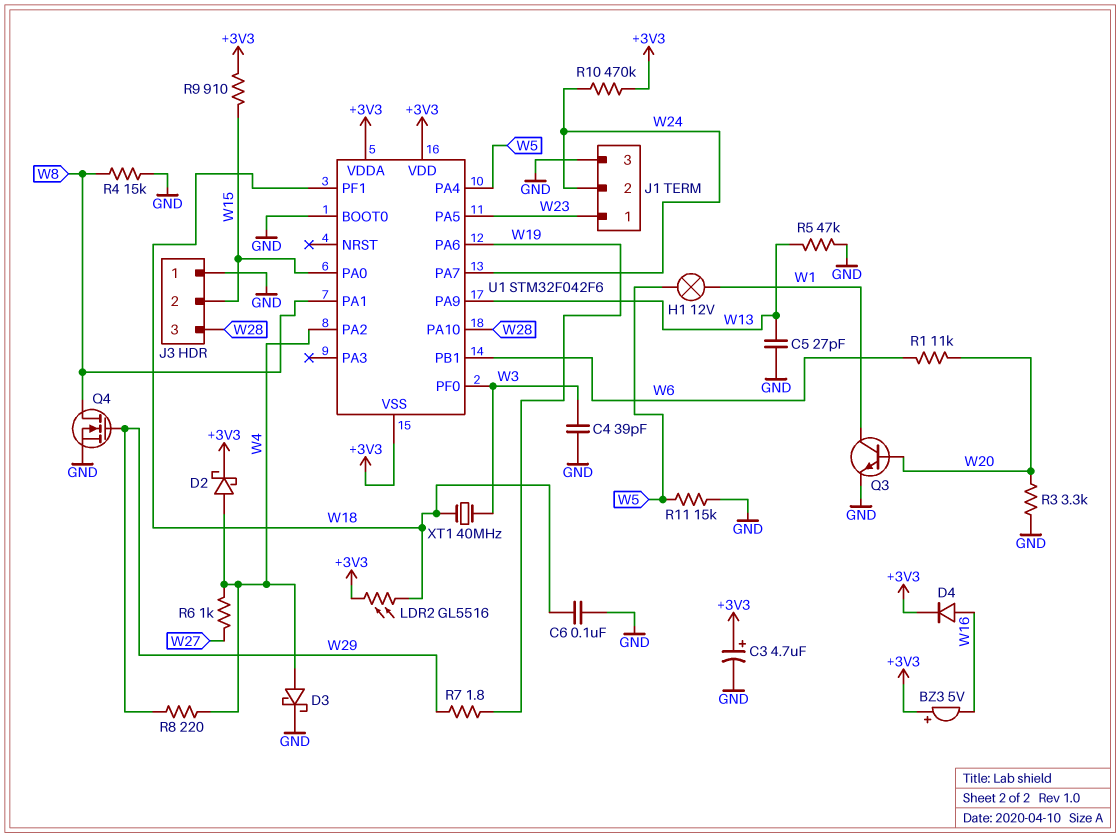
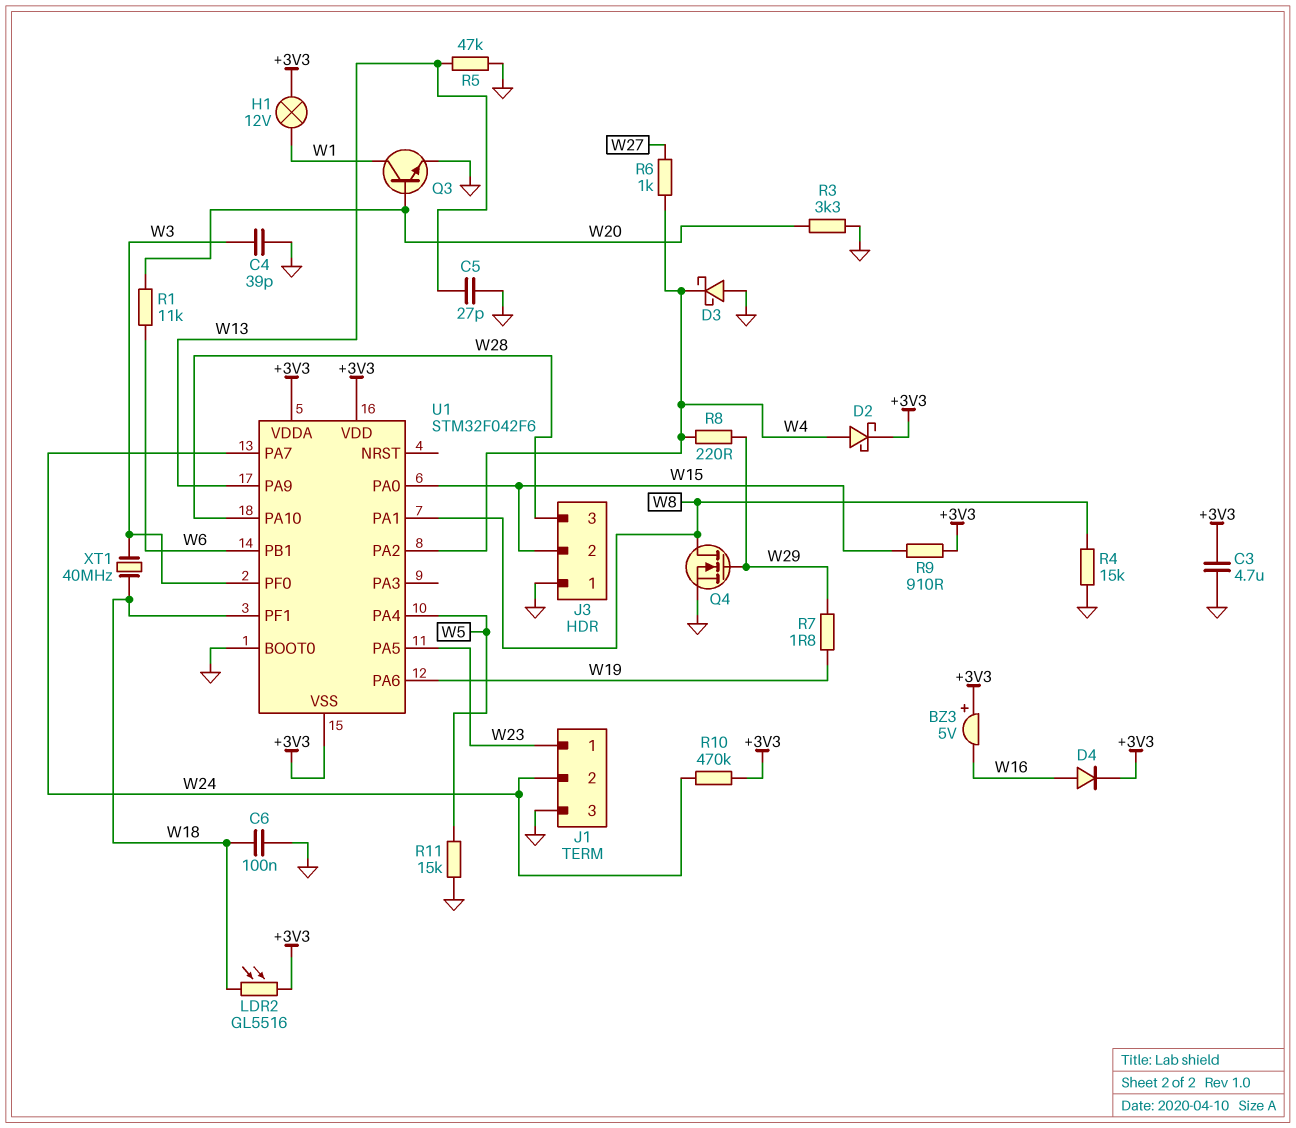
C3: 4.7uF (plus +3V3, minus GND) -> 4.7uF (+3V3, GND)
D3: schottky (A W4, K GND) -> schottky (A GND, K W4)
H1: lamp 12V (W1, W5) -> lamp 12V (+3V3, W1)

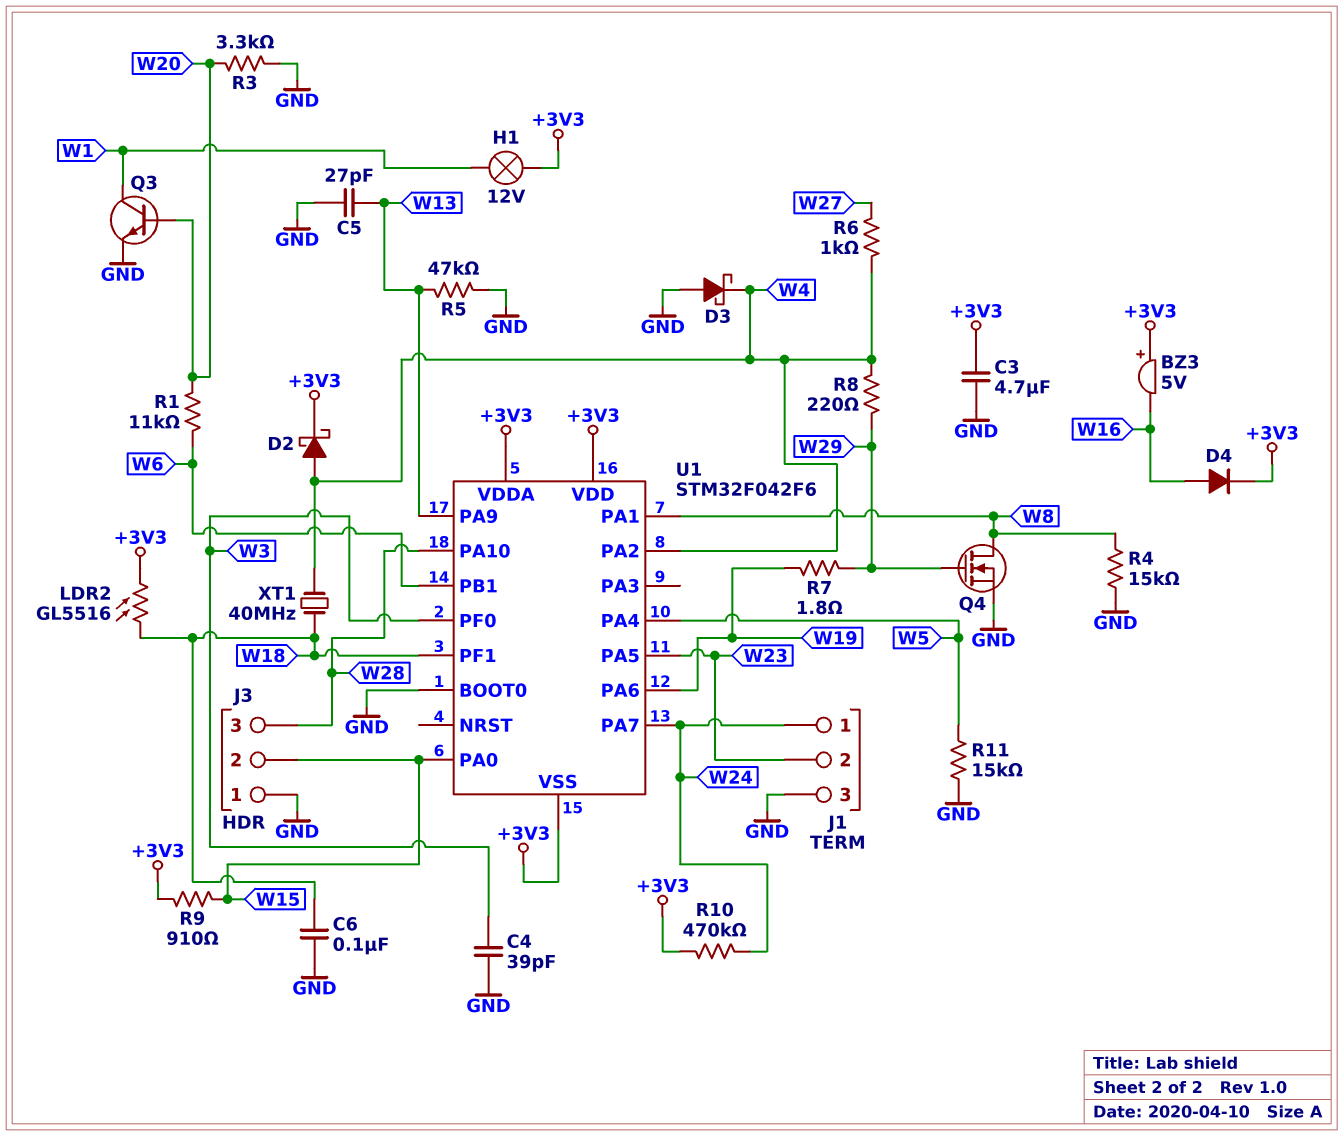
J1 pin 1: W23 -> W24
J1 pin 2: W24 -> W23
XT1: 40MHz (W3, W18) -> 40MHz (W4, W18)

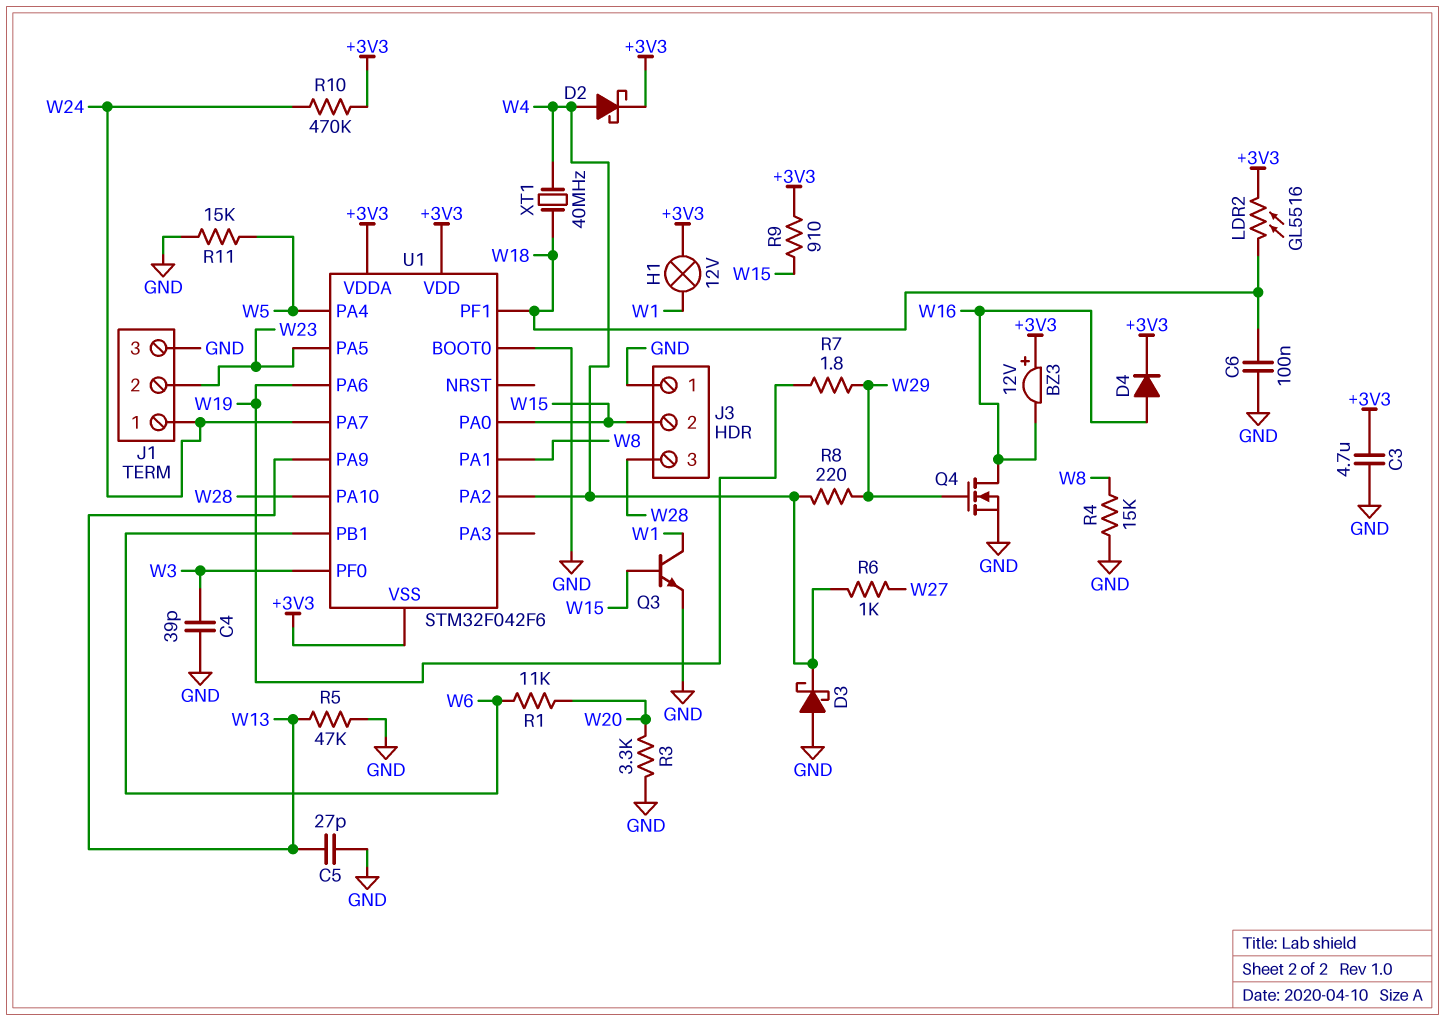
BZ3: buzzer 5V (plus +3V3, minus W16) -> buzzer 12V (plus +3V3, minus W16)
Q3: NPN (B W20, C W1, E GND) -> NPN (B W15, C W1, E GND)
Q4: NMOS (G W29, D W8, S GND) -> NMOS (G W29, D W16, S GND)

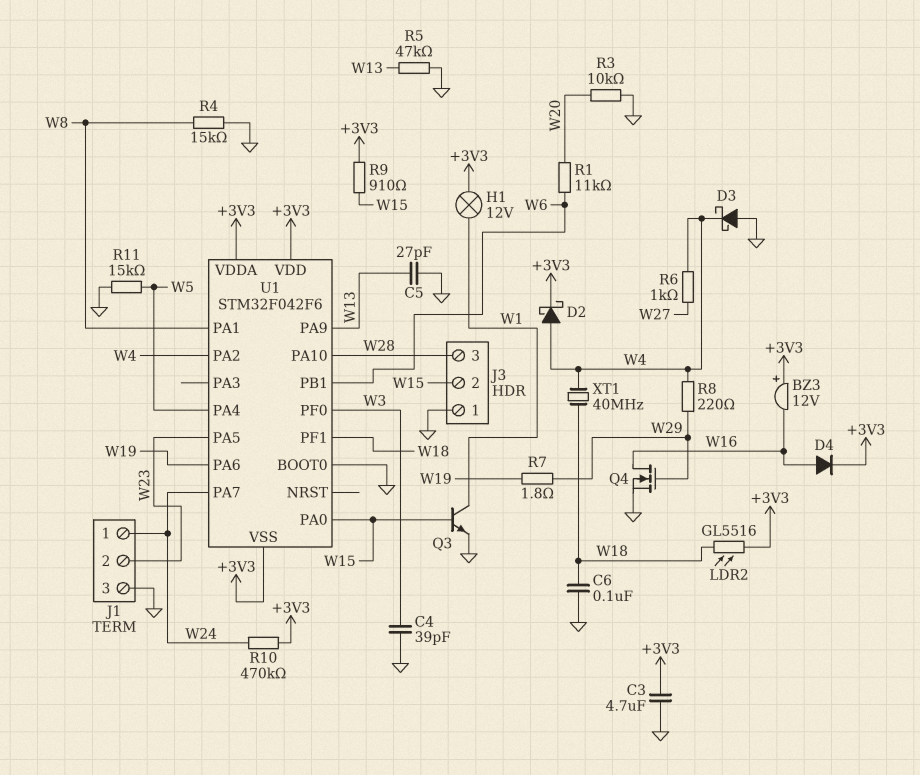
R3: 3.3k (GND, W20) -> 10k (GND, W20)

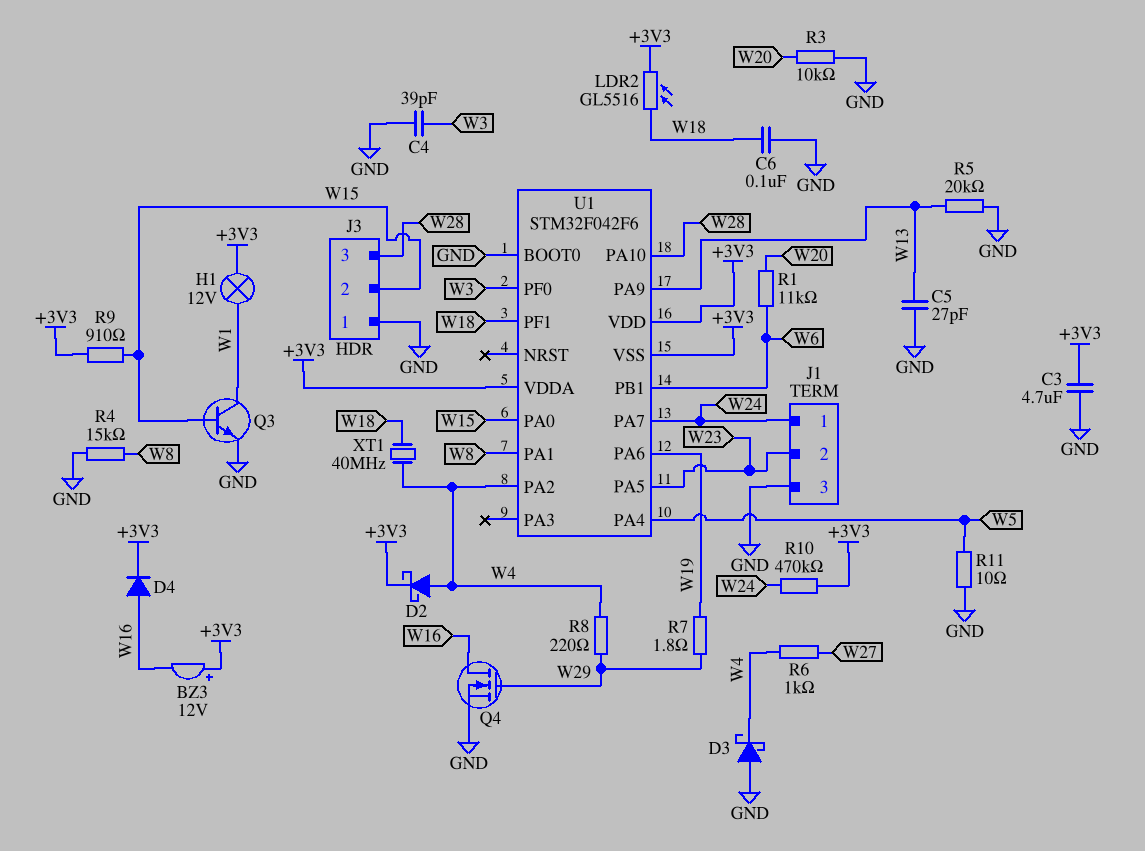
R5: 47k (GND, W13) -> 20k (GND, W13)
R11: 15k (GND, W5) -> 10 (GND, W5)

